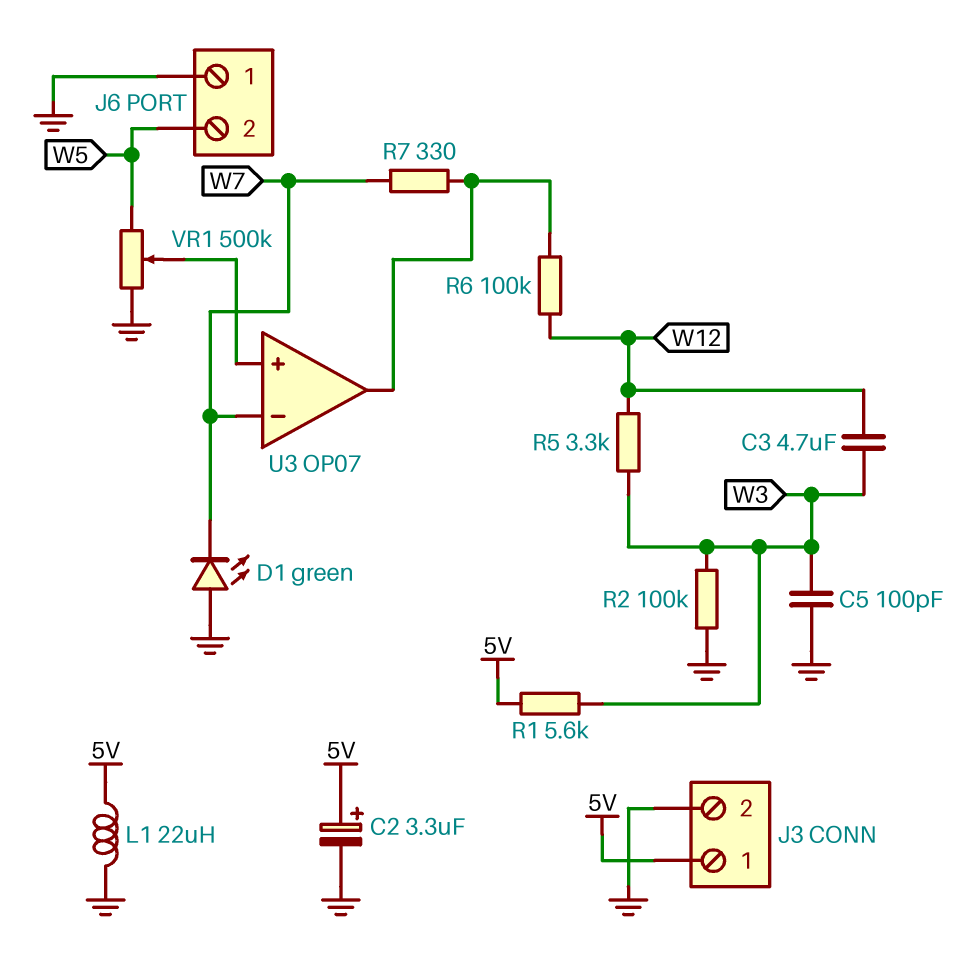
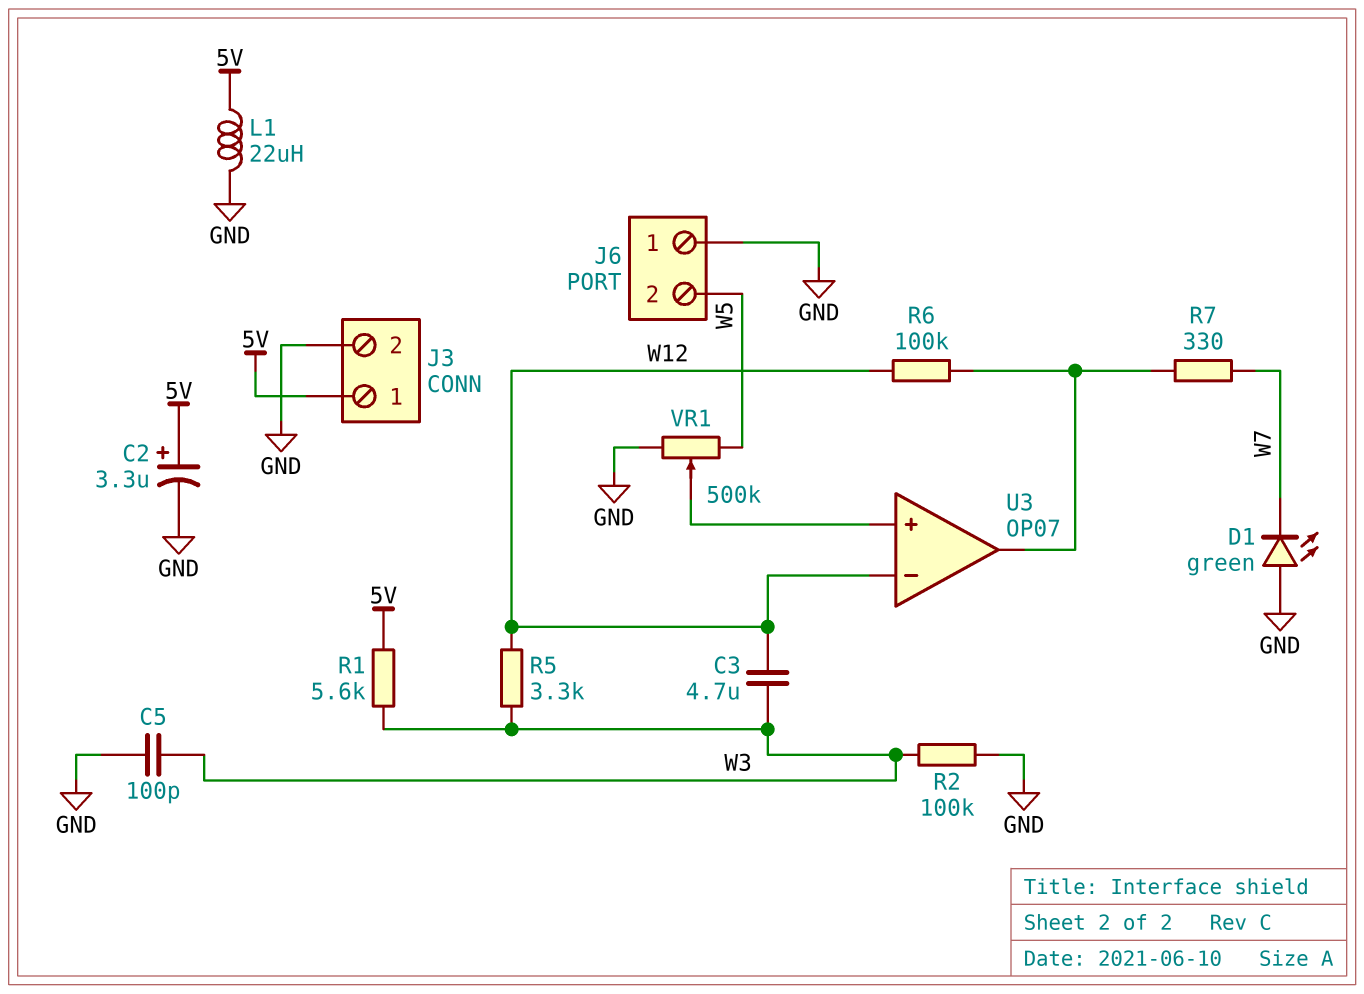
U3 pin in-: W7 -> W12

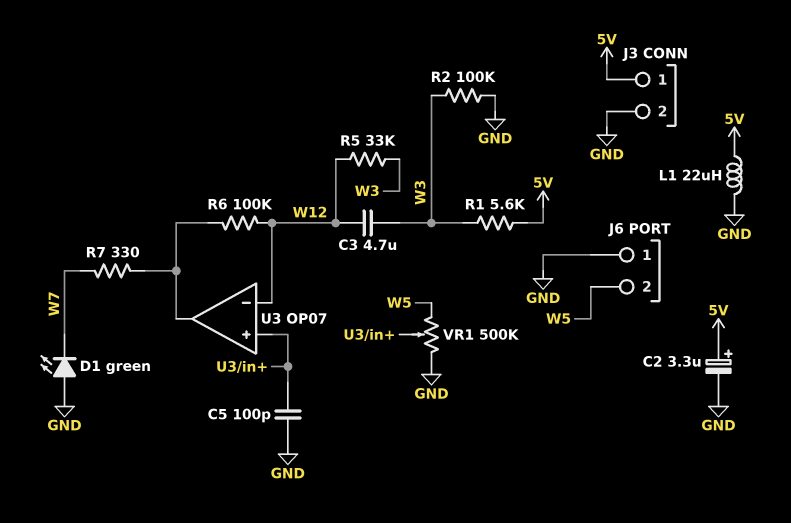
C5: 100pF (GND, W3) -> 100pF (GND, U3/in+)
R5: 3.3k (W3, W12) -> 33k (W3, W12)

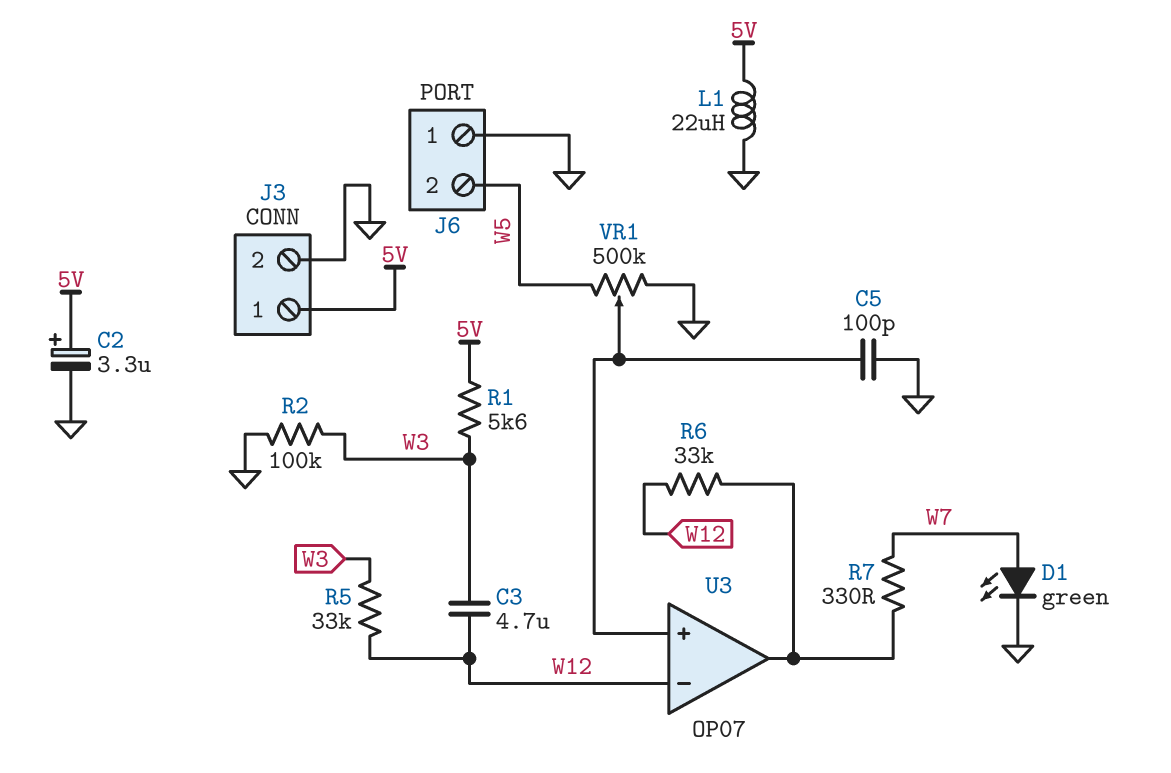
D1: LED green (A GND, K W7) -> LED green (A W7, K GND)
R6: 100k (U3/out, W12) -> 33k (U3/out, W12)

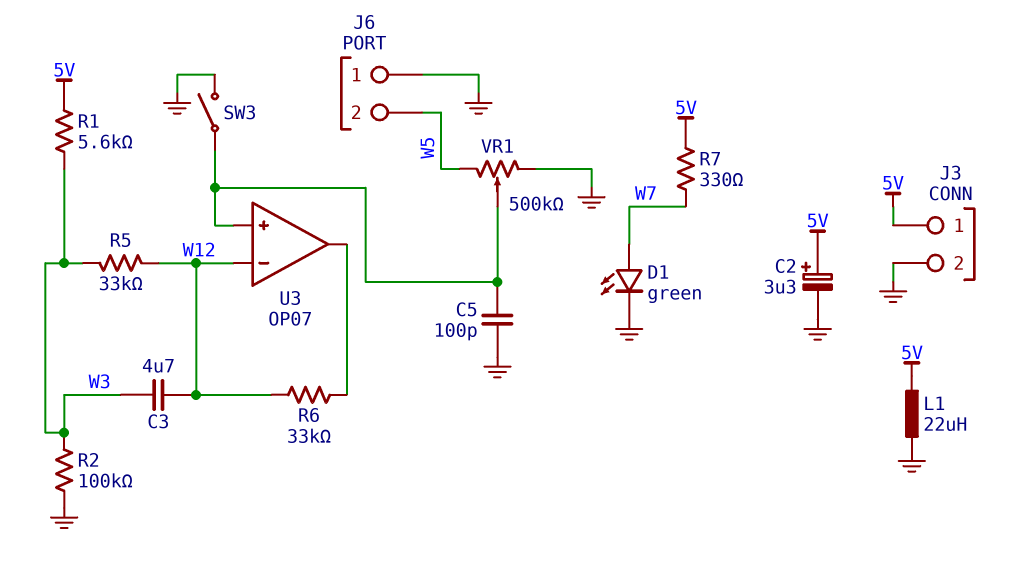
R7: 330 (U3/out, W7) -> 330 (5V, W7)
SW3: none -> switch (GND, U3/in+)

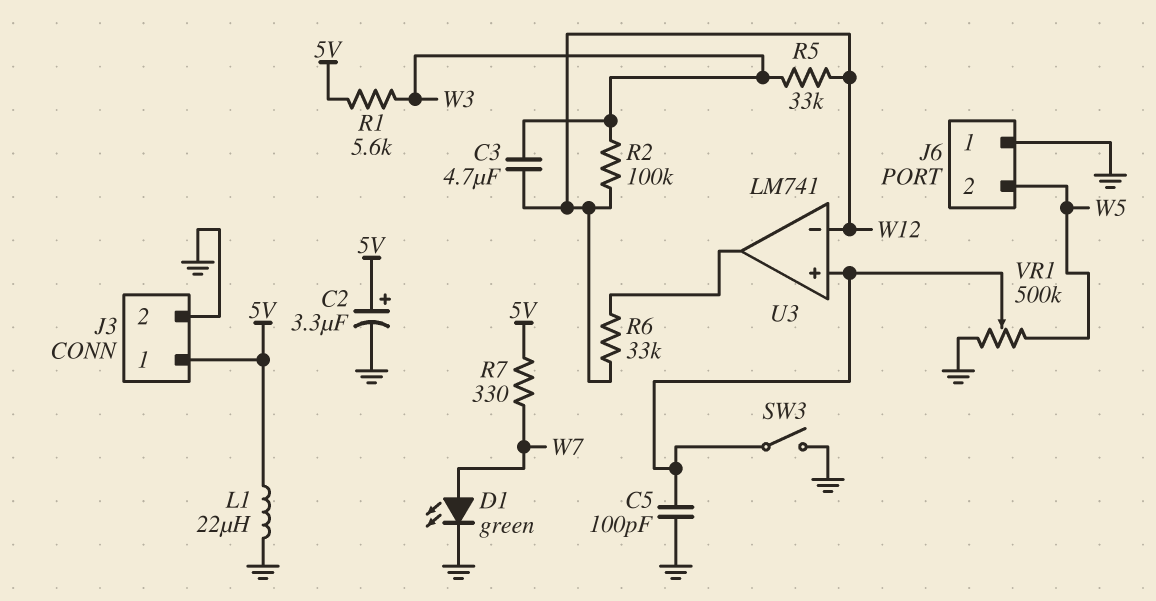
R2: 100k (GND, W3) -> 100k (W3, W12)
U3: OP07 -> LM741

